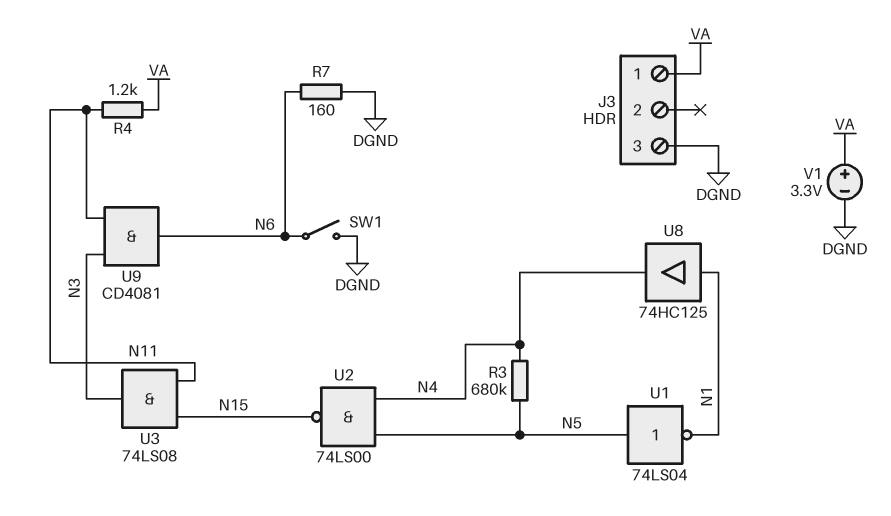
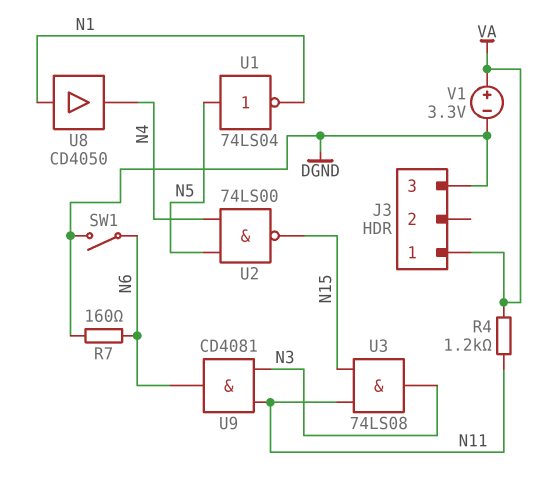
R3: 680k (N4, N5) -> none
U8: buffer 74HC125 (in N1, out N4) -> buffer CD4050 (in N1, out N4)

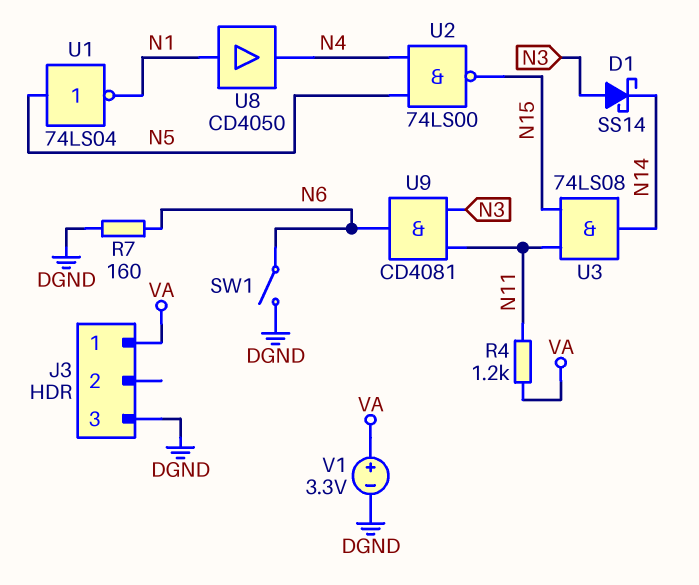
D1: none -> schottky SS14 (A N3, K N14)
U3: AND 74LS08 (in N11, in N15, out N3) -> AND 74LS08 (in N11, in N15, out N14)

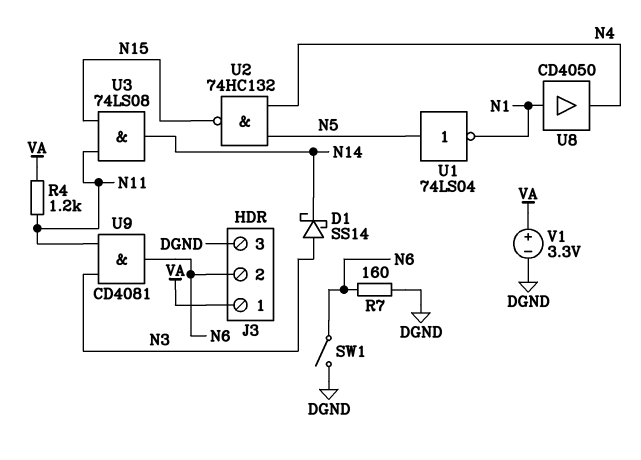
J3 pin 2: none -> N6
U2: NAND 74LS00 (in N4, in N5, out N15) -> NAND 74HC132 (in N4, in N5, out N15)

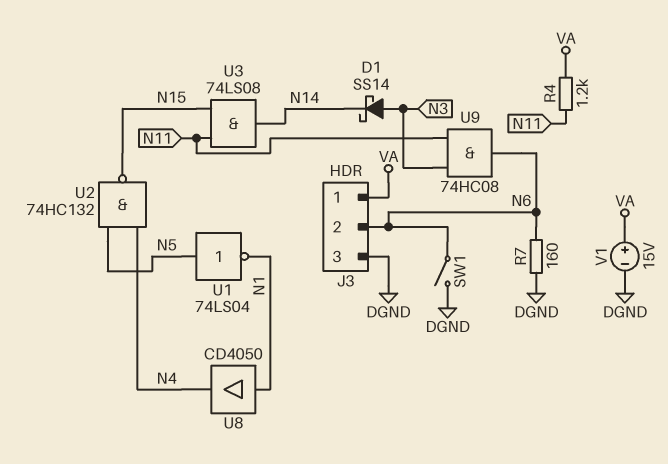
U9: AND CD4081 (in N3, in N11, out N6) -> AND 74HC08 (in N3, in N11, out N6)
V1: 3.3V (plus VA, minus DGND) -> 15V (plus VA, minus DGND)

